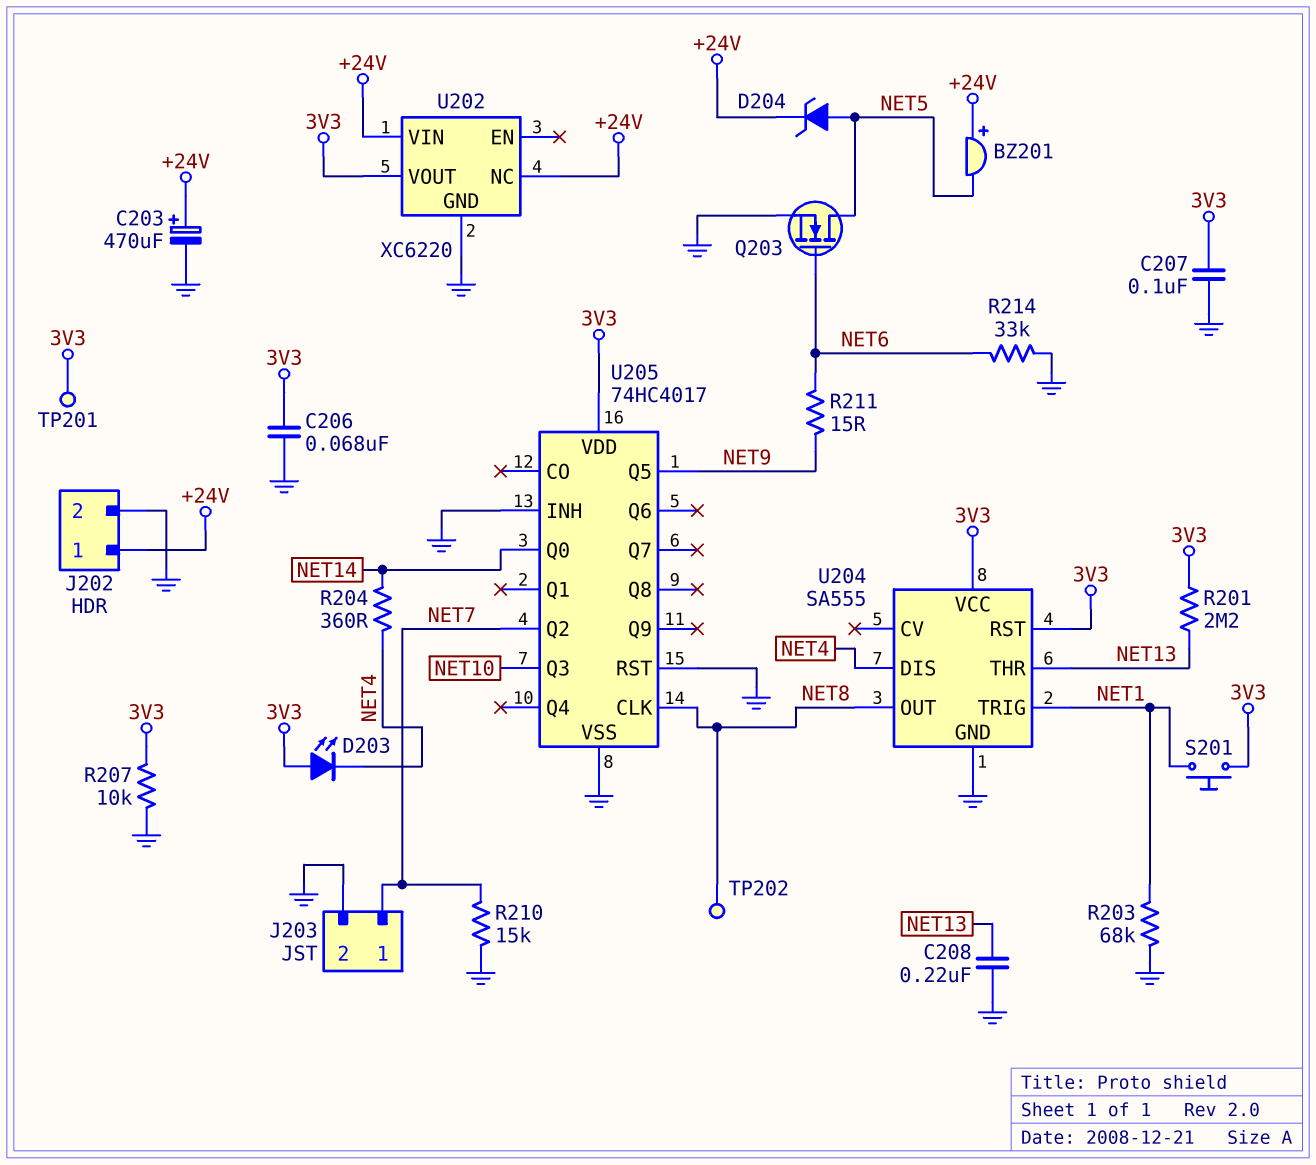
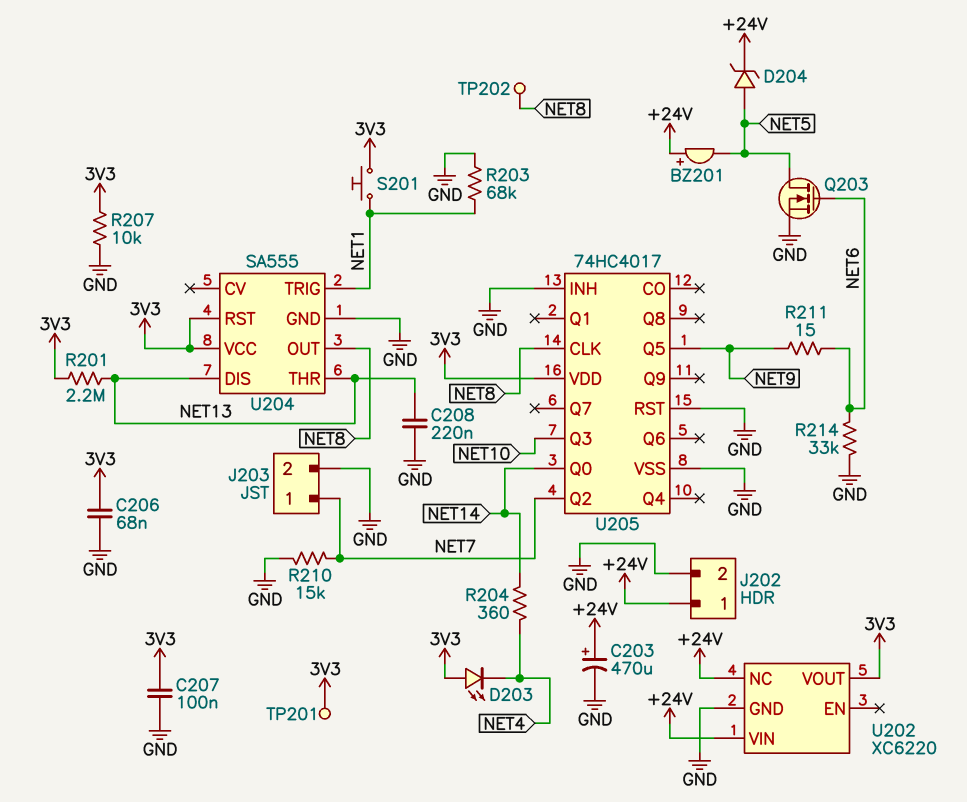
U204 pin DIS: NET4 -> NET13

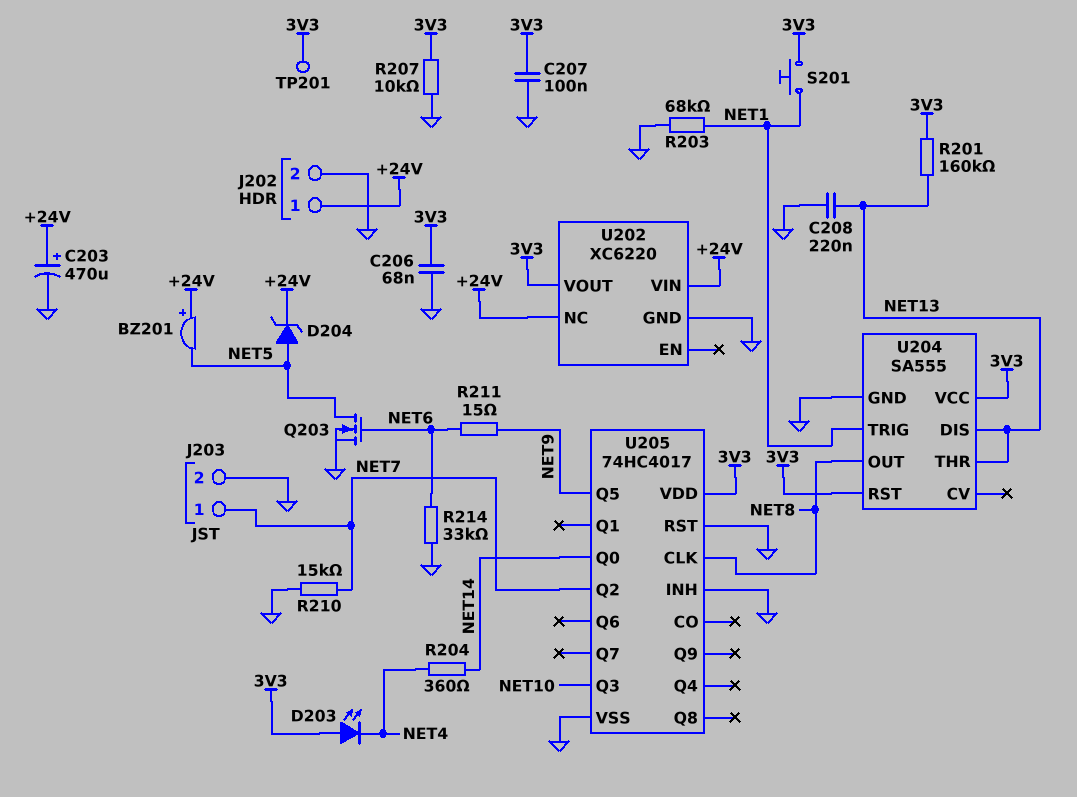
R201: 2.2M (3V3, NET13) -> 160k (3V3, NET13)
TP202: test point (NET8) -> none

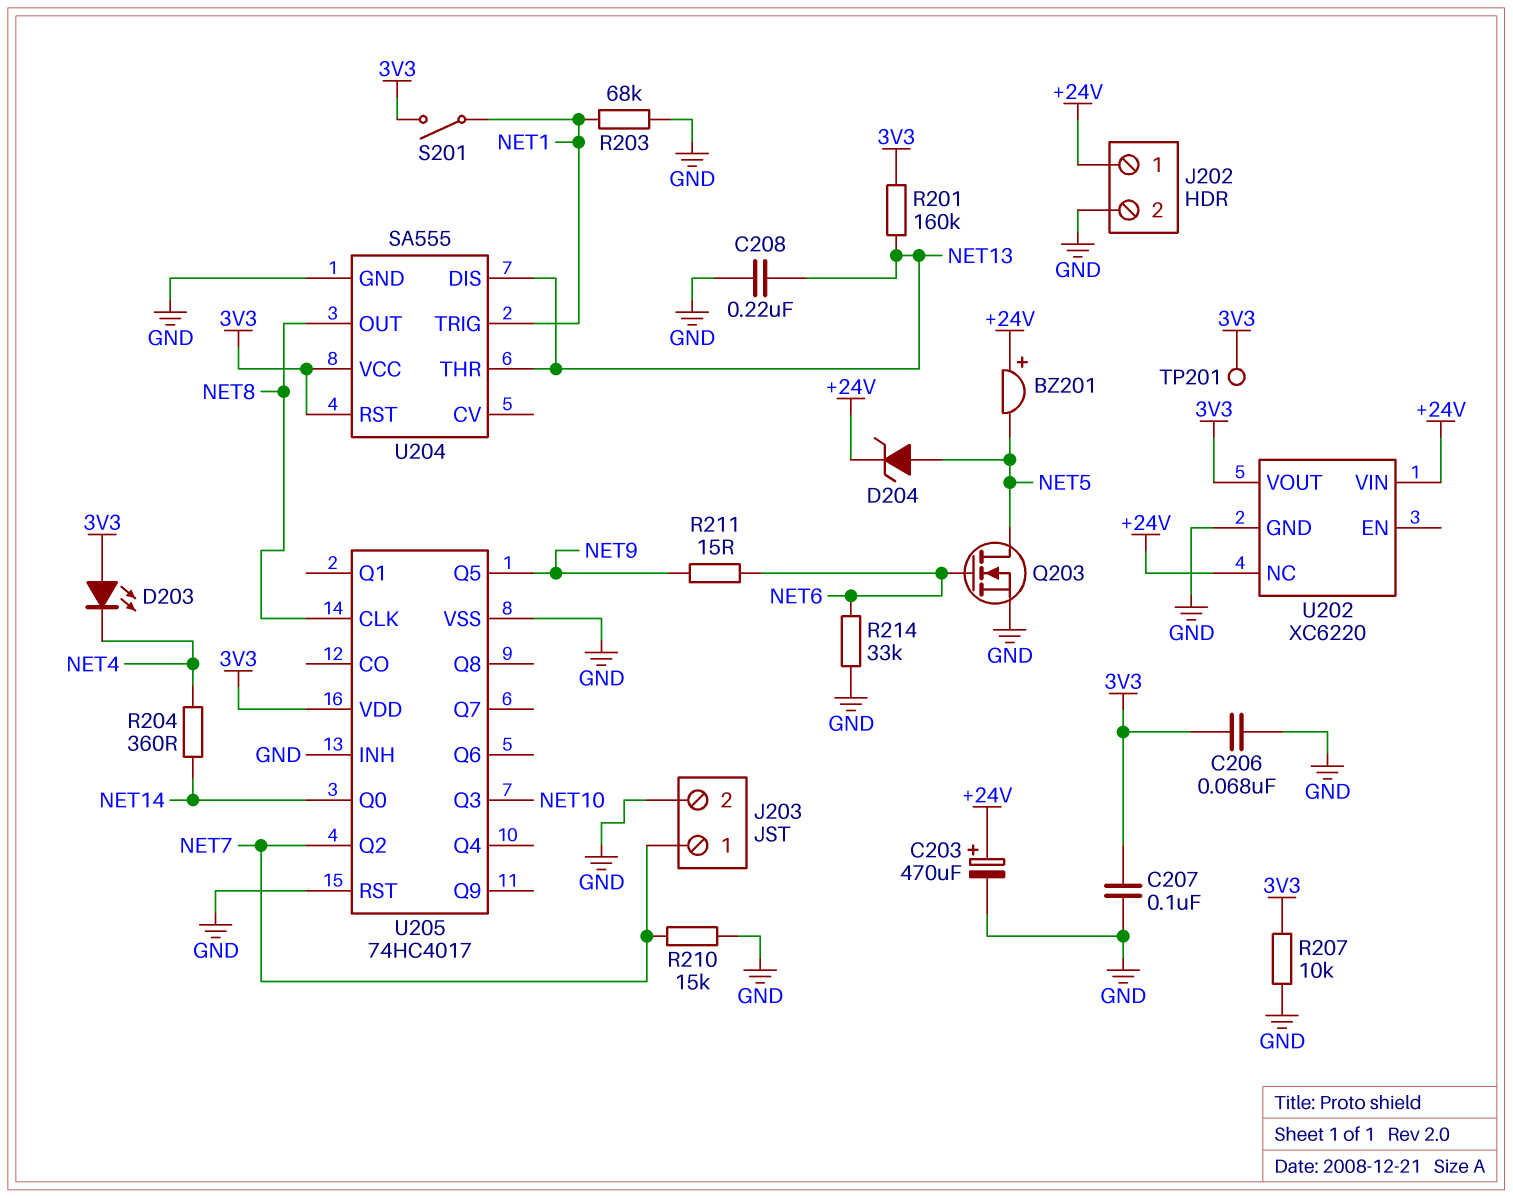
S201: button (3V3, NET1) -> switch (3V3, NET1)

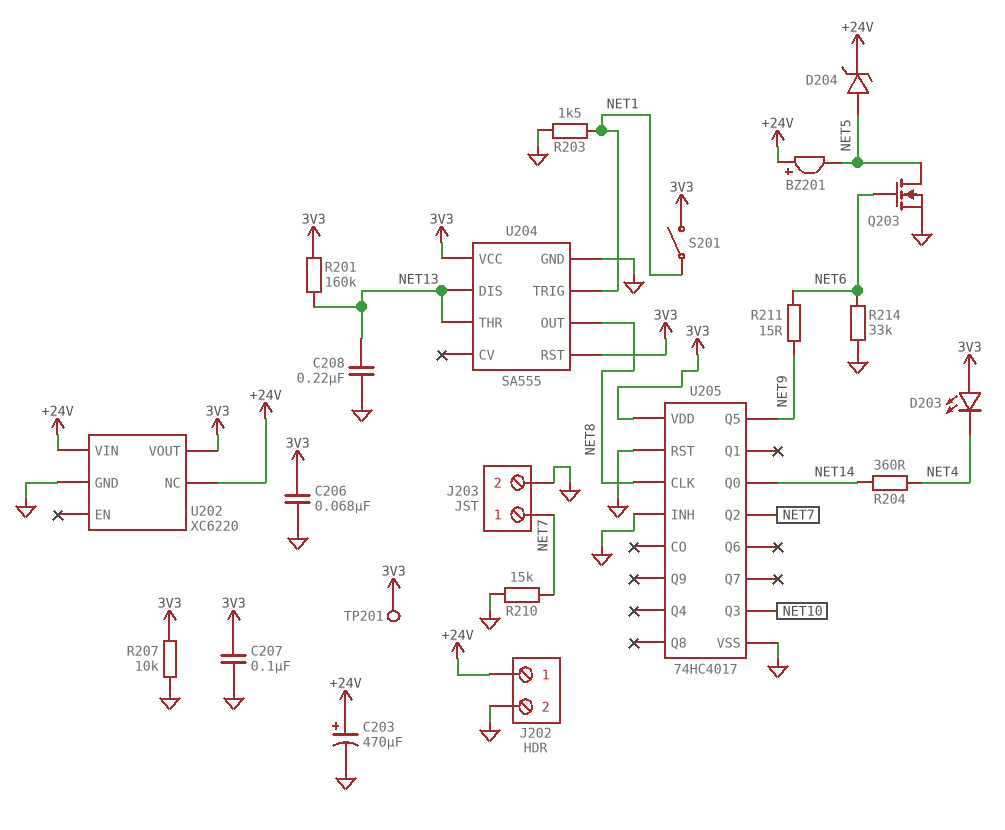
R203: 68k (GND, NET1) -> 1.5k (GND, NET1)

